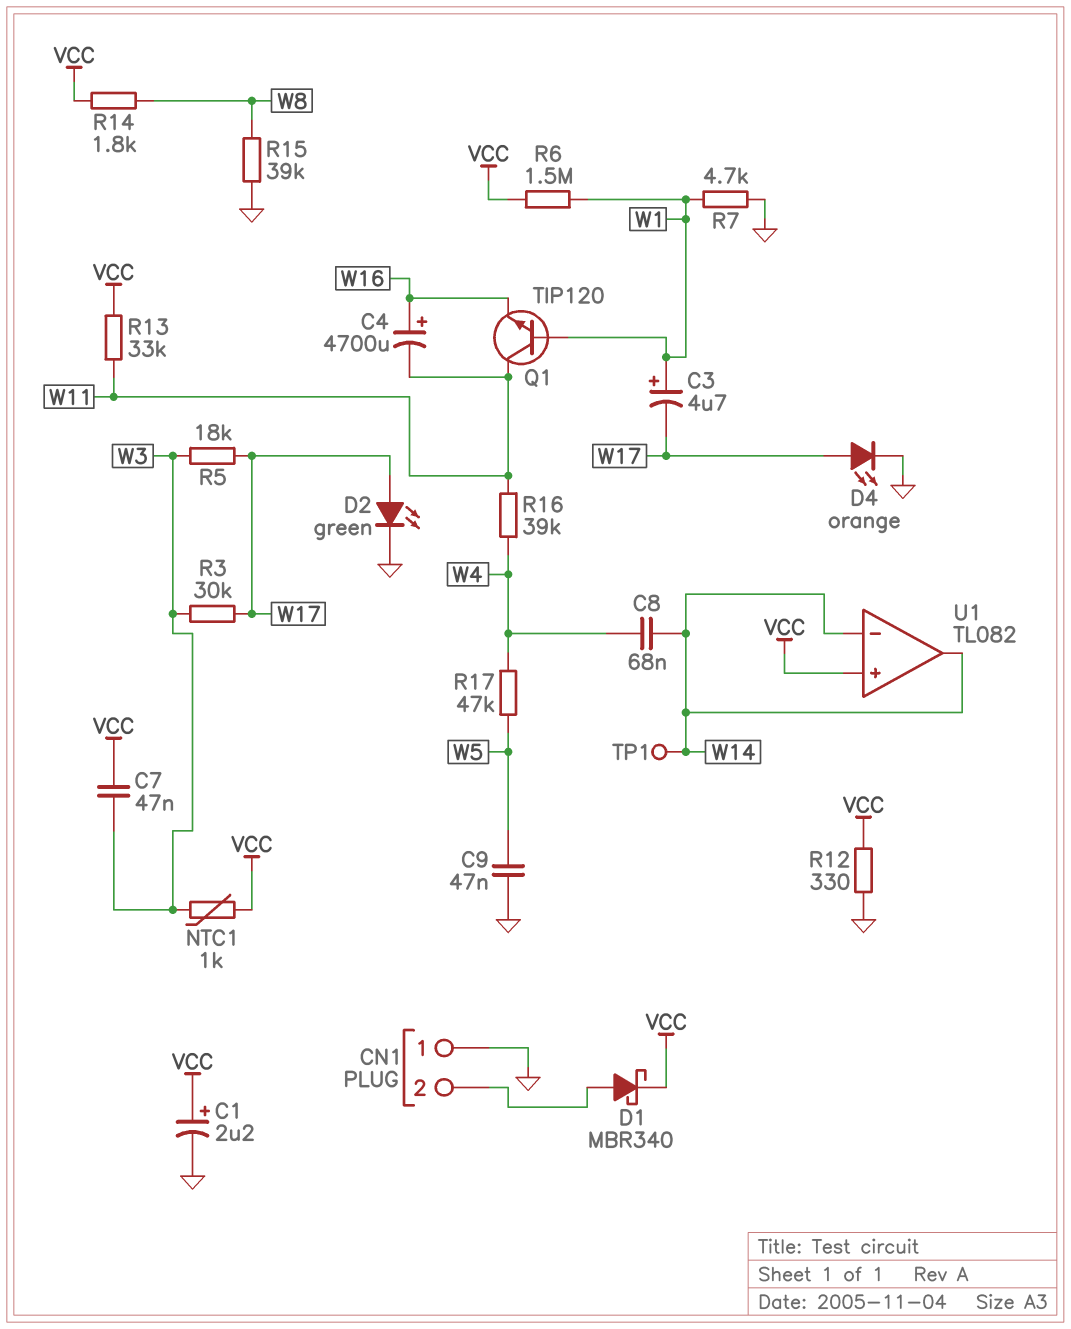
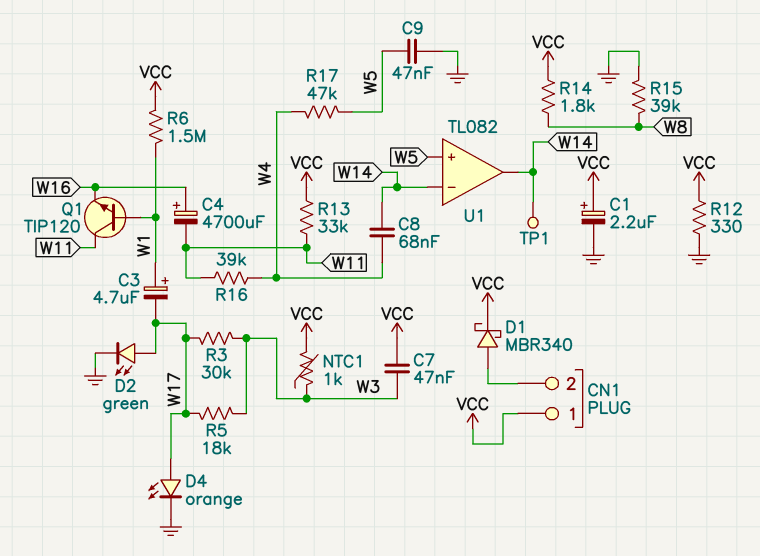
CN1 pin 1: GND -> VCC
R7: 4.7k (GND, W1) -> none
U1 pin in+: VCC -> W5

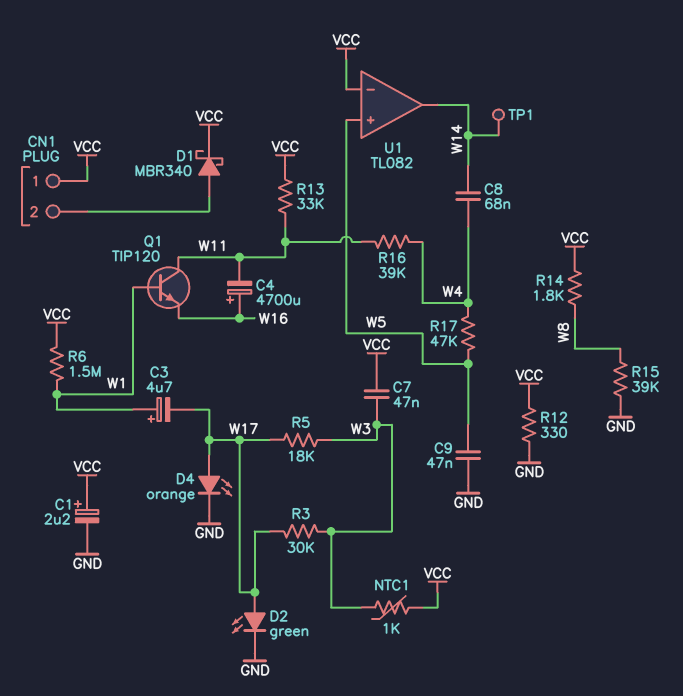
U1 pin in-: W14 -> VCC

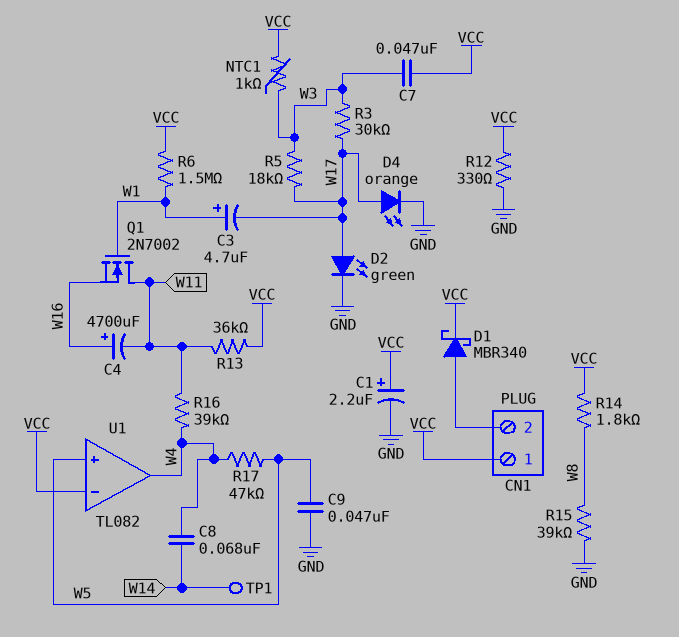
Q1: NPN TIP120 (B W1, C W11, E W16) -> NMOS 2N7002 (G W1, D W11, S W16)
R13: 33k (VCC, W11) -> 36k (VCC, W11)
U1 pin out: W14 -> W4

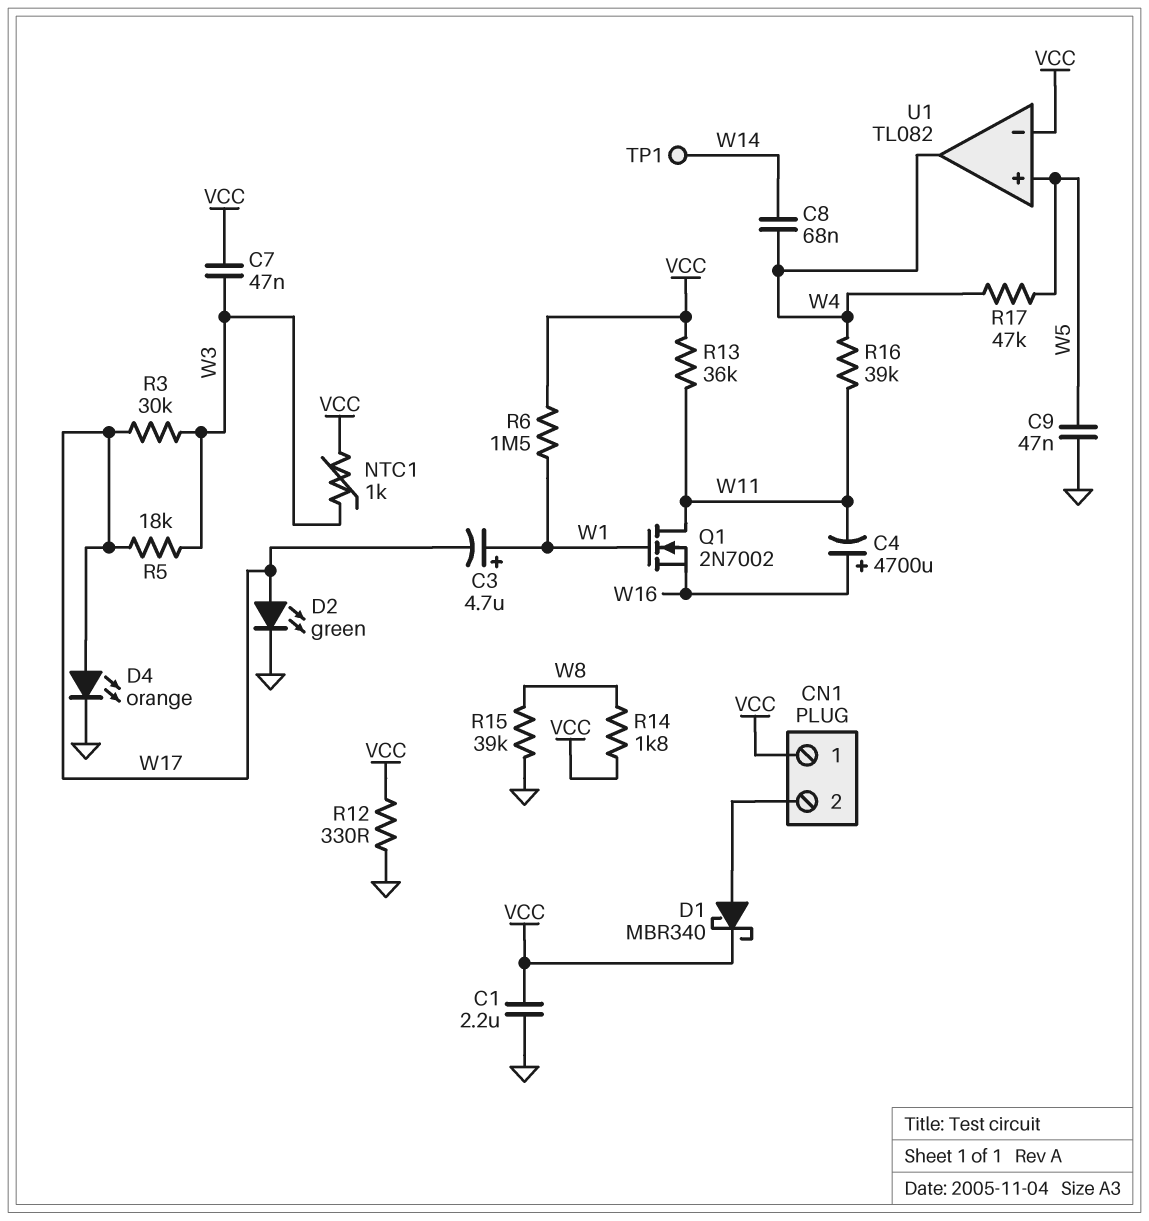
C1: 2.2uF (plus VCC, minus GND) -> 2.2uF (GND, VCC)

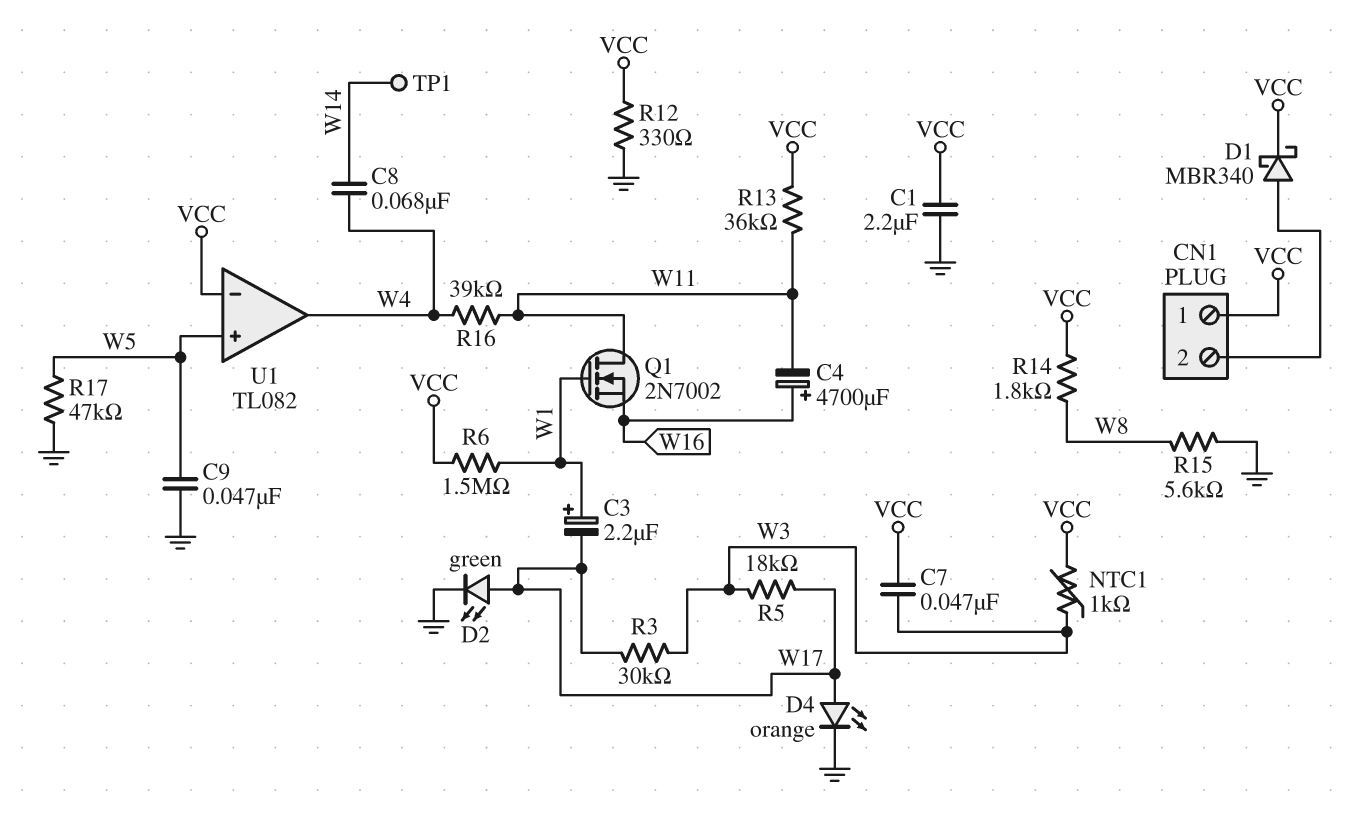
C3: 4.7uF (plus W1, minus W17) -> 2.2uF (plus W1, minus W17)
R15: 39k (GND, W8) -> 5.6k (GND, W8)
R17: 47k (W4, W5) -> 47k (GND, W5)

